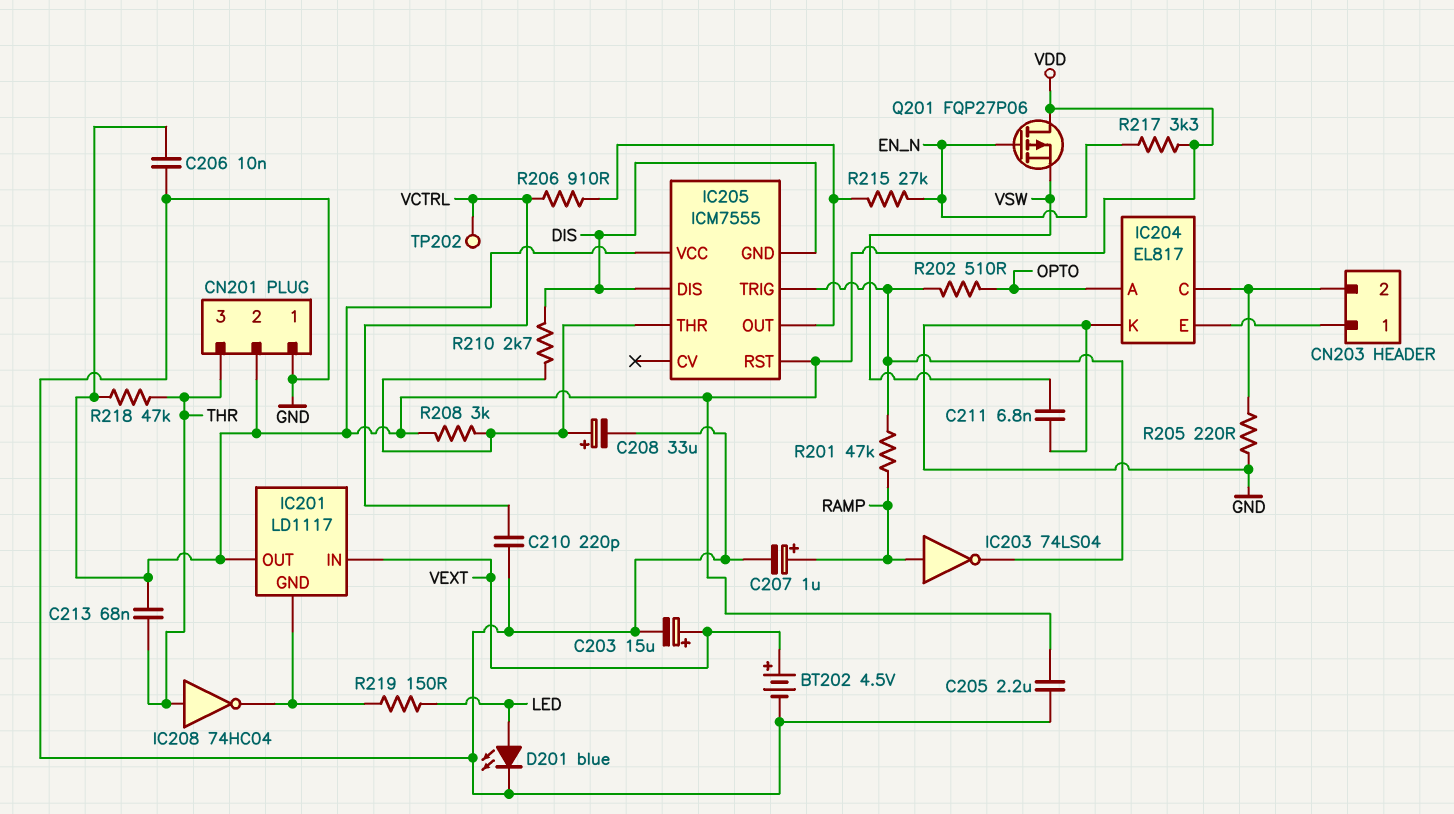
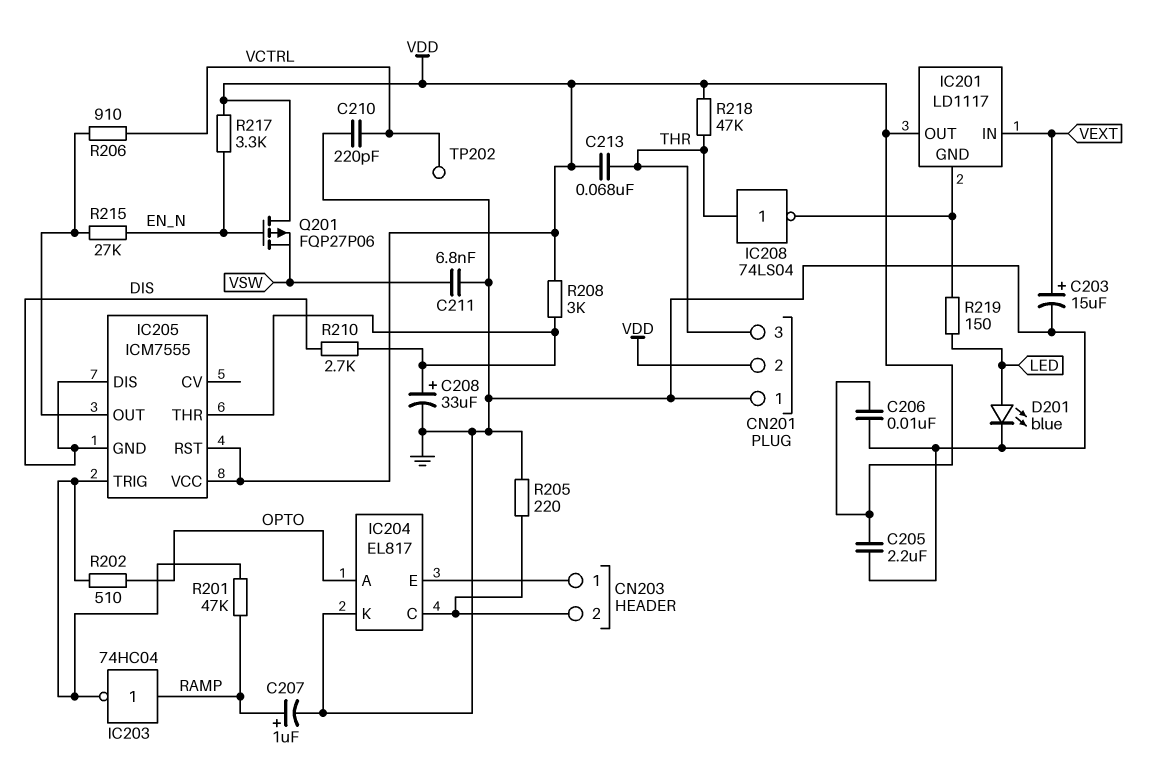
BT202: 4.5V (plus VEXT, minus GND) -> none
IC203: NOT 74LS04 (in RAMP, out IC205/TRIG) -> NOT 74HC04 (in RAMP, out IC205/TRIG)
IC208: NOT 74HC04 (in THR, out IC201/GND) -> NOT 74LS04 (in THR, out IC201/GND)

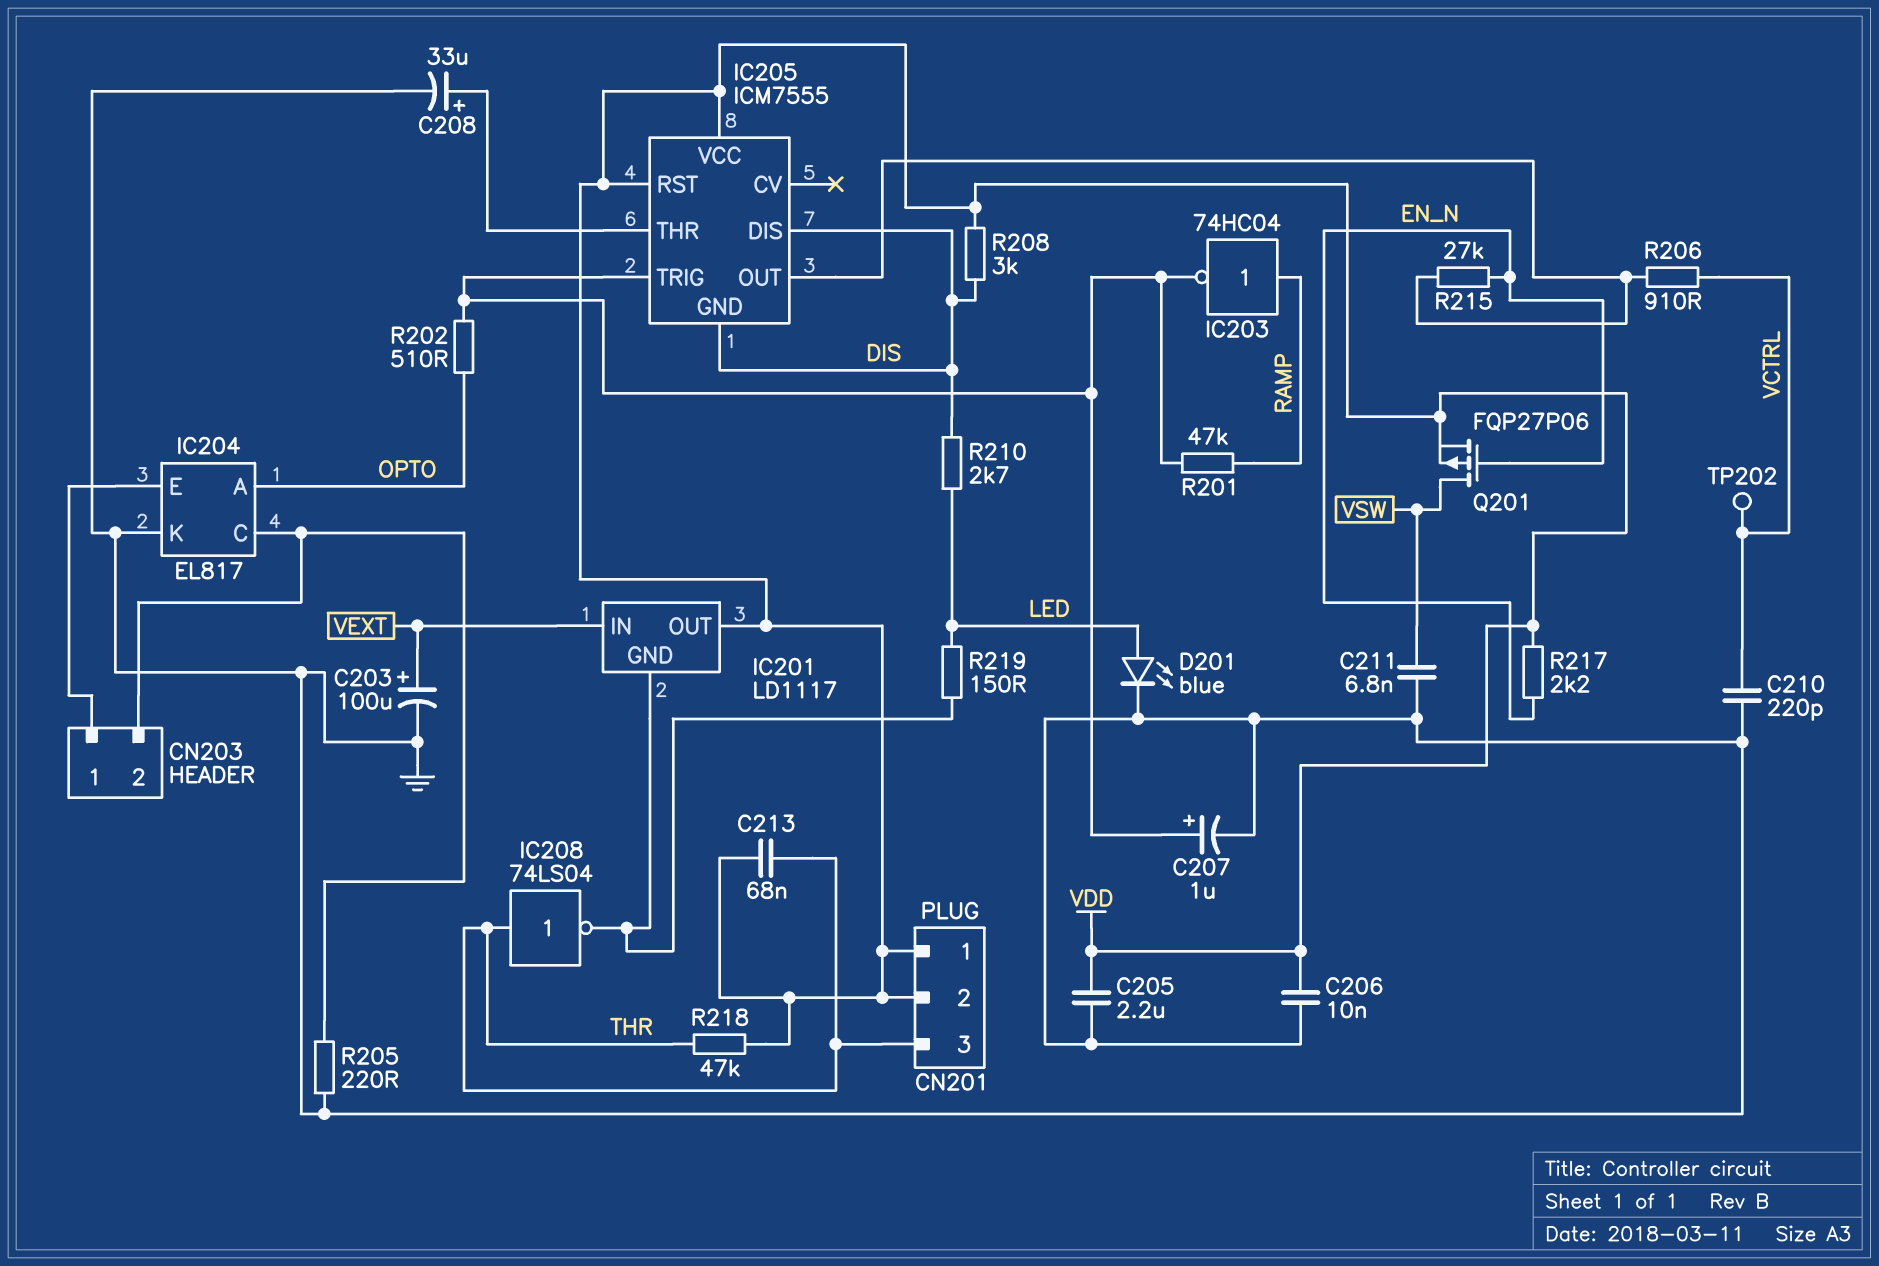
C203: 15uF (plus VEXT, minus GND) -> 100uF (plus VEXT, minus GND)
C207: 1uF (plus RAMP, minus GND) -> 1uF (plus IC205/TRIG, minus GND)
CN201 pin 1: GND -> VDD
Q201: PMOS FQP27P06 (G EN_N, D VDD, S VSW) -> PMOS FQP27P06 (G EN_N, D VSW, S VDD)
R208: 3k (IC205/THR, VDD) -> 3k (DIS, VDD)
R210: 2.7k (DIS, IC205/THR) -> 2.7k (DIS, LED)
R217: 3.3k (EN_N, VDD) -> 2.2k (EN_N, VDD)

